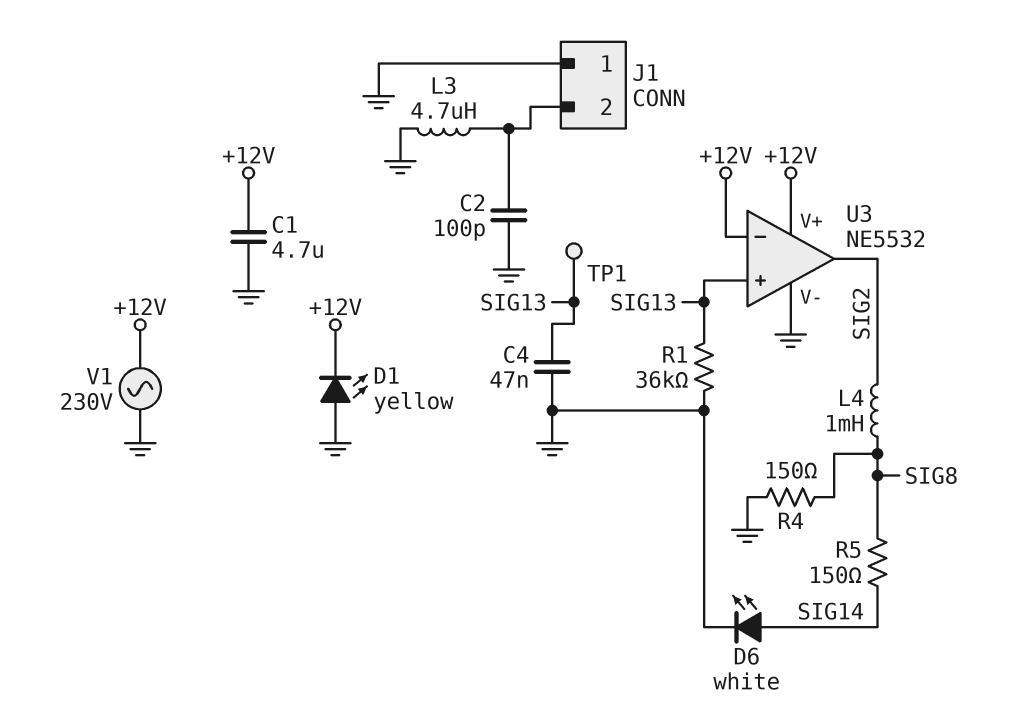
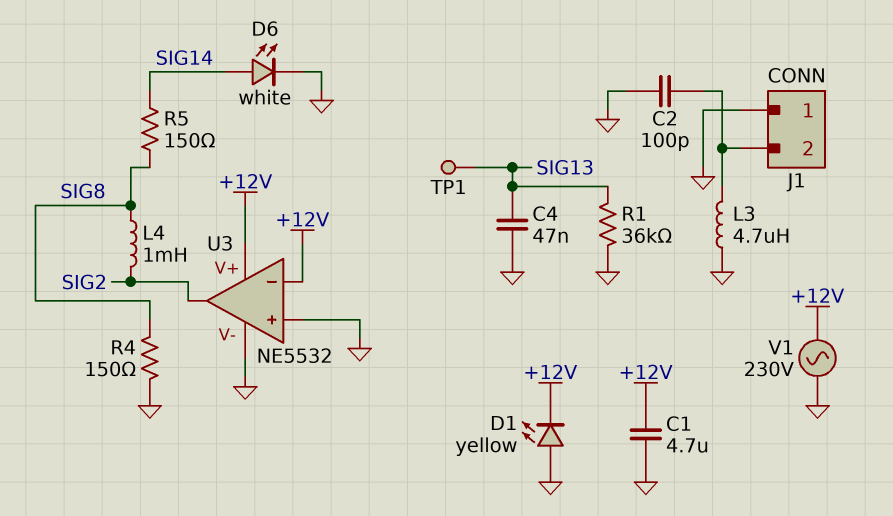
U3 pin in+: SIG13 -> GND

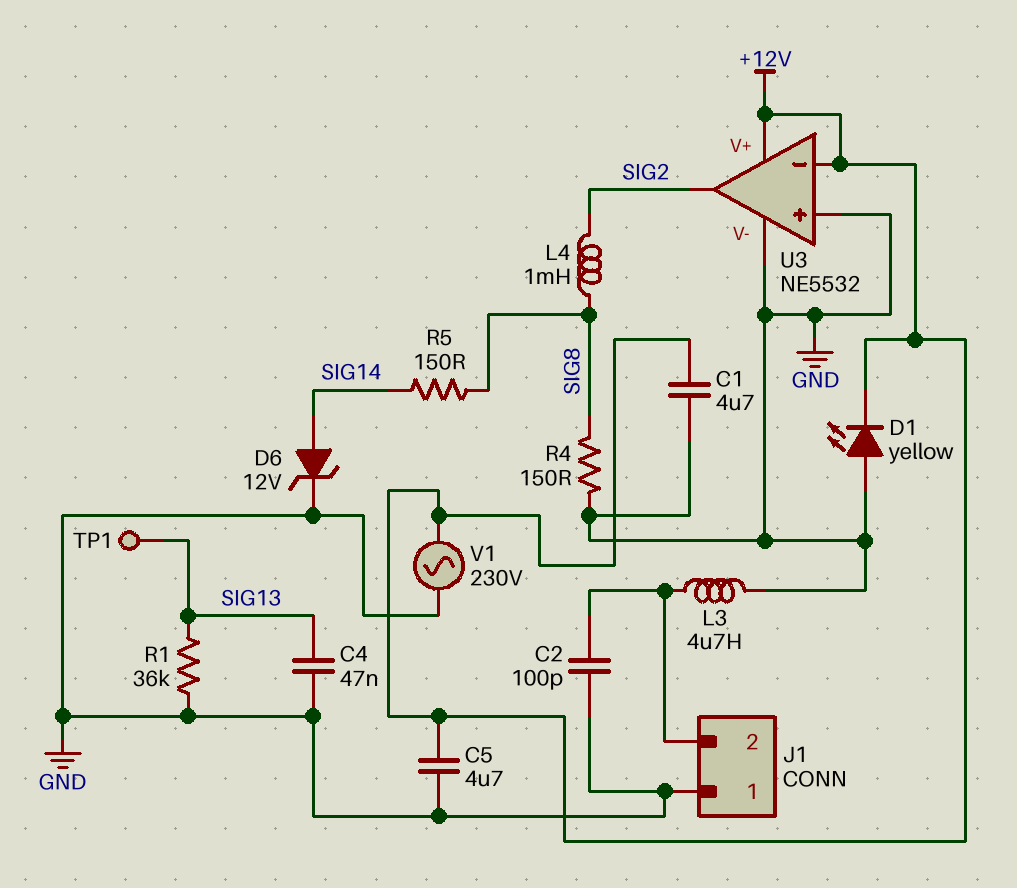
C5: none -> 4.7uF (+12V, GND)
D6: LED white (A SIG14, K GND) -> zener 12V (A SIG14, K GND)

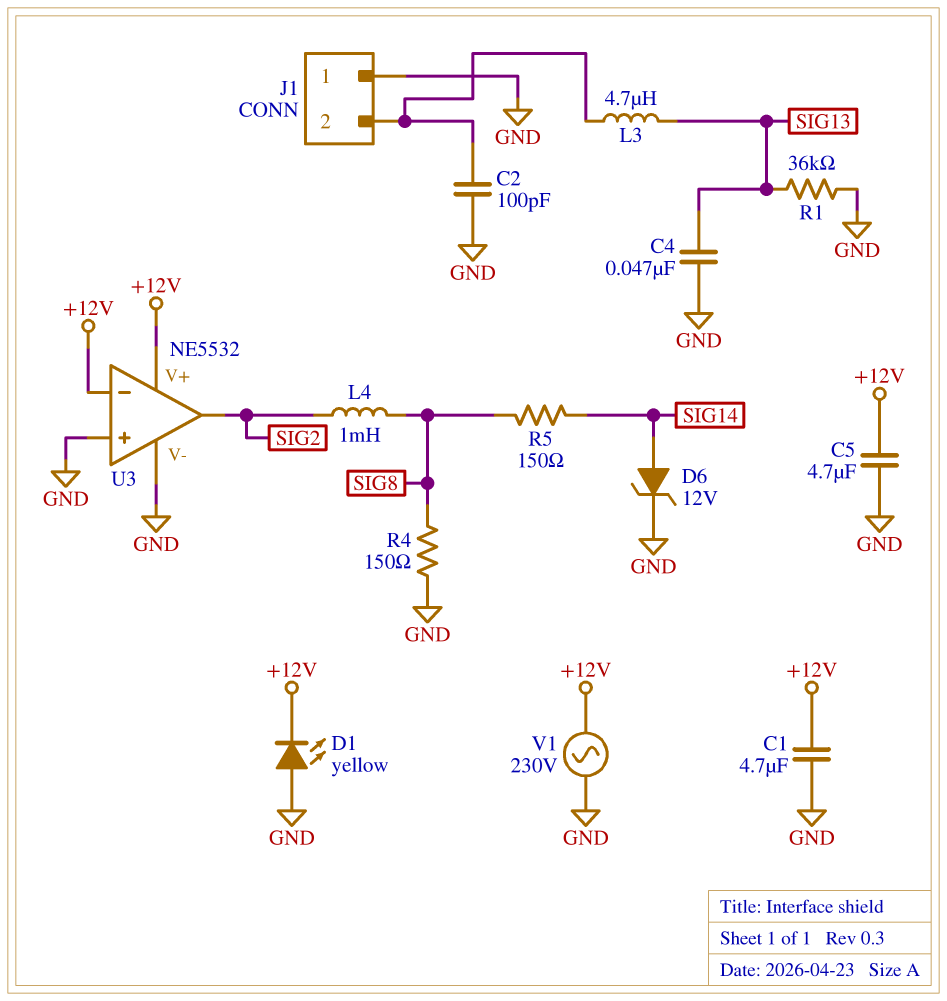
L3: 4.7uH (GND, J1/2) -> 4.7uH (J1/2, SIG13)
TP1: test point (SIG13) -> none

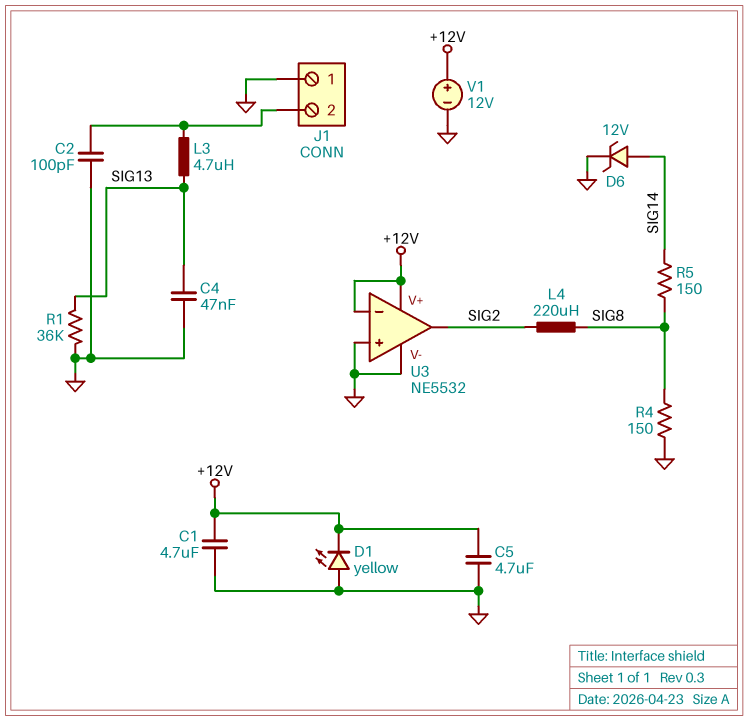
L4: 1mH (SIG2, SIG8) -> 220uH (SIG2, SIG8)
V1: AC 230V (+12V, GND) -> 12V (plus +12V, minus GND)

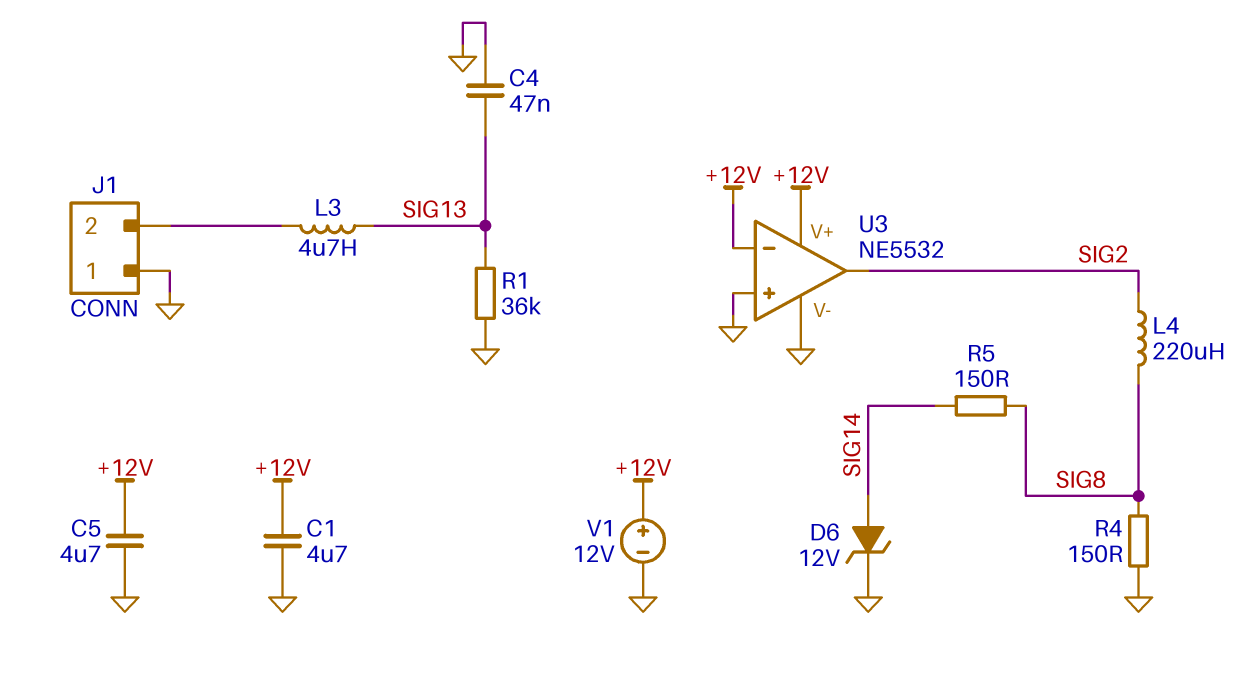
C2: 100pF (GND, J1/2) -> none
D1: LED yellow (A GND, K +12V) -> none

